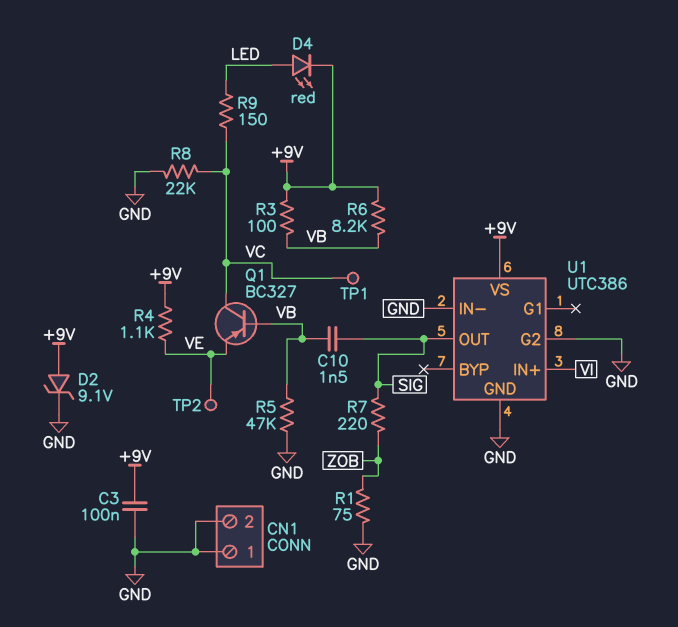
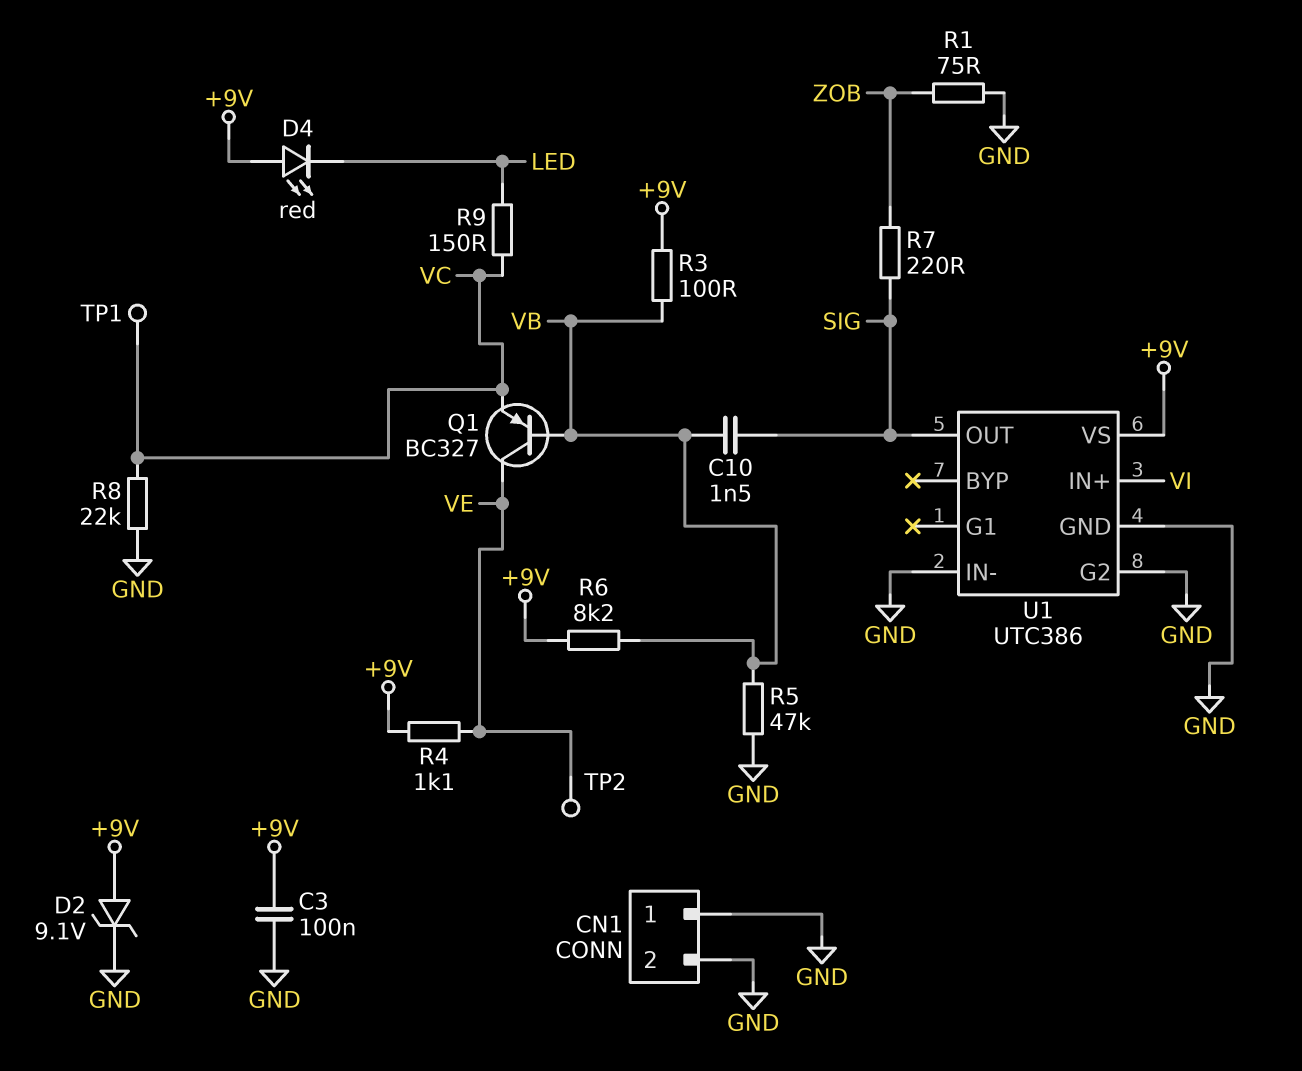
D4: LED red (A LED, K +9V) -> LED red (A +9V, K LED)
Q1: PNP BC327 (B VB, C VC, E VE) -> PNP BC327 (B VB, C VE, E VC)

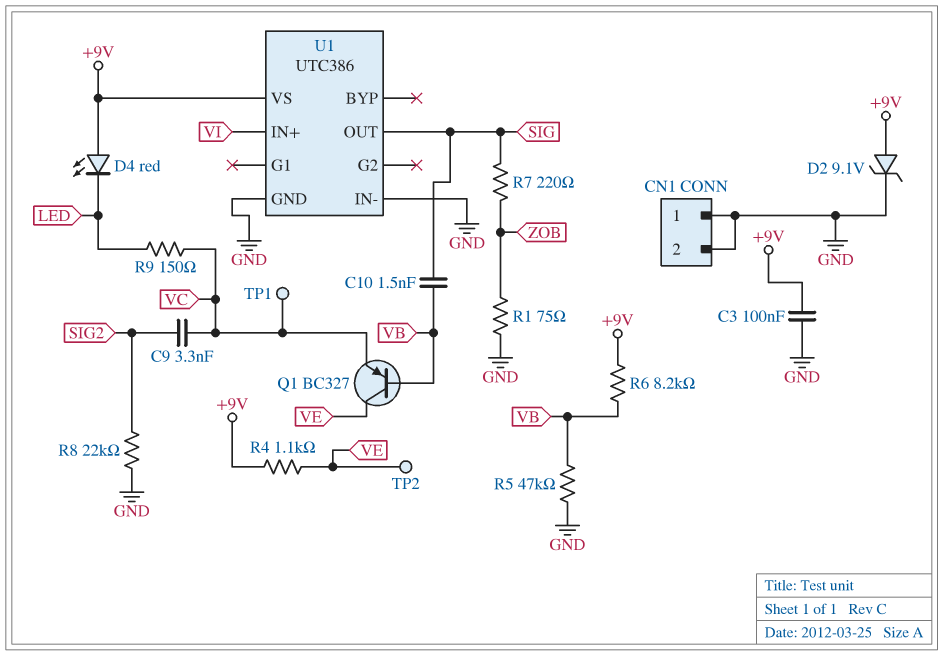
C9: none -> 3.3nF (SIG2, VC)
R3: 100 (+9V, VB) -> none
R8: 22k (GND, VC) -> 22k (GND, SIG2)
U1 pin G2: GND -> none

